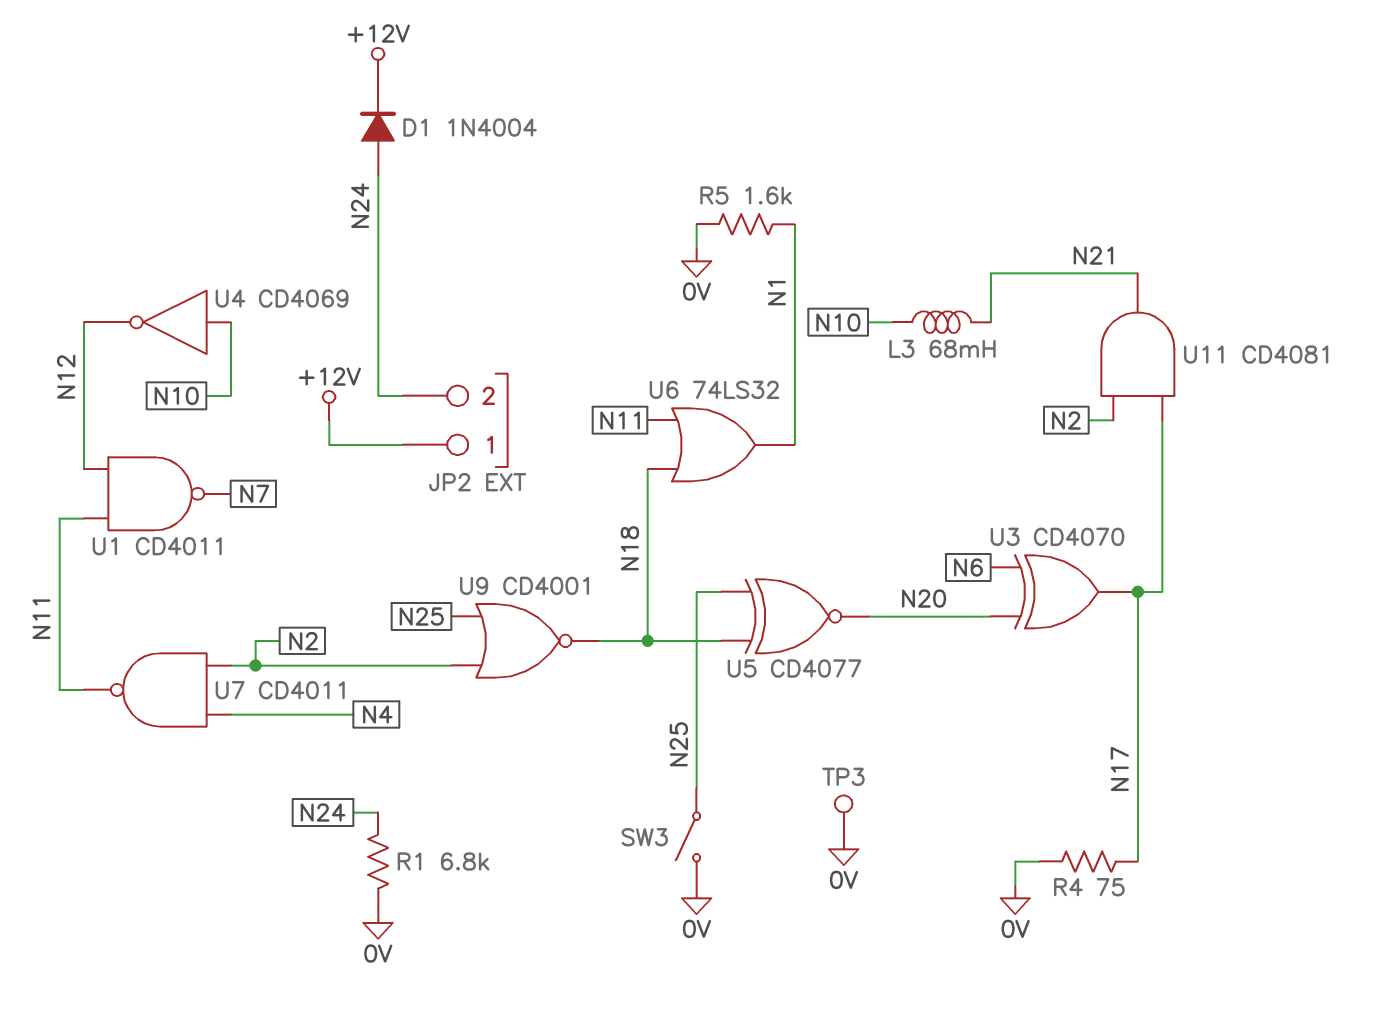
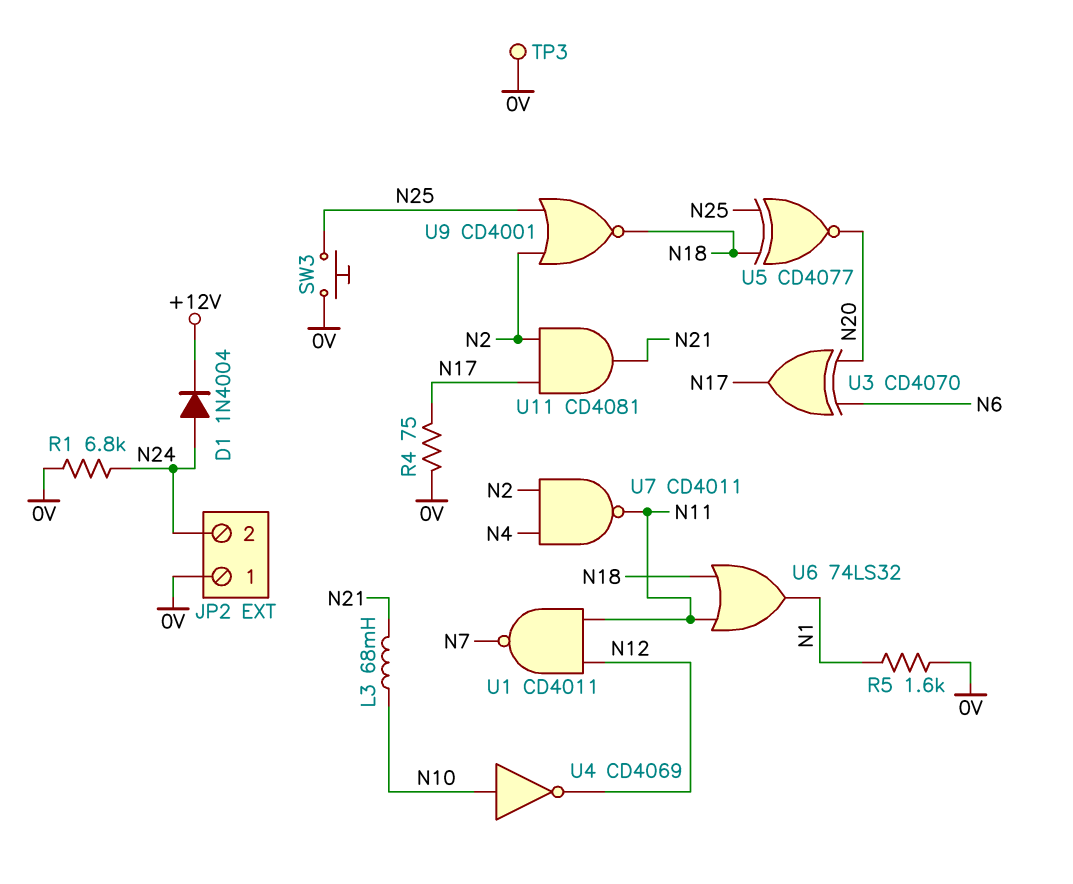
JP2 pin 1: +12V -> 0V
SW3: switch (0V, N25) -> button (0V, N25)

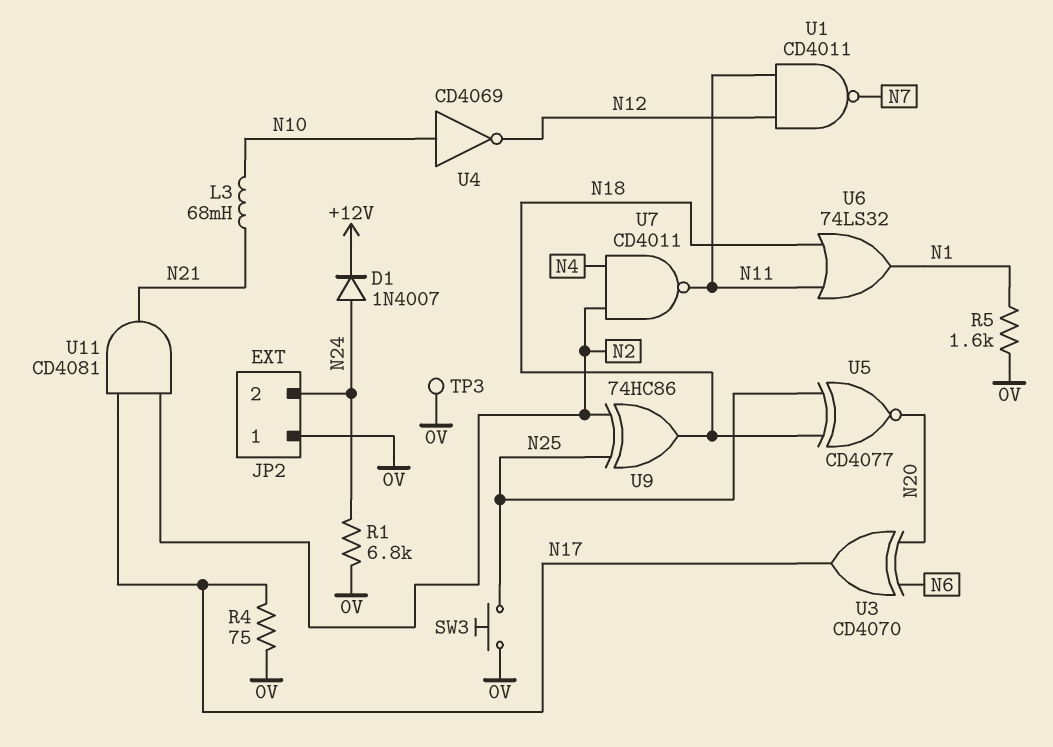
D1: diode 1N4004 (A N24, K +12V) -> diode 1N4007 (A N24, K +12V)
U9: NOR CD4001 (in N2, in N25, out N18) -> XOR 74HC86 (in N2, in N25, out N18)

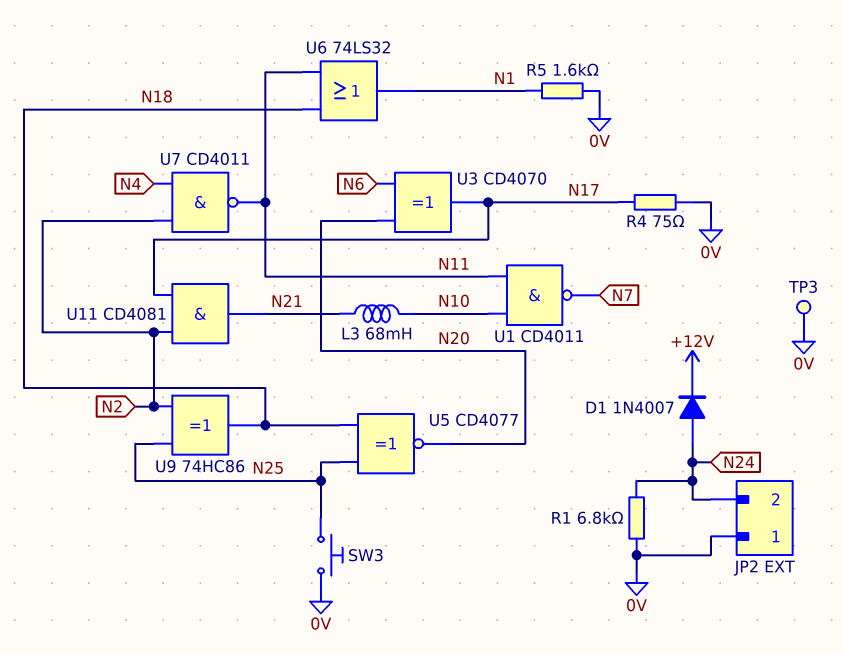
U1: NAND CD4011 (in N11, in N12, out N7) -> NAND CD4011 (in N10, in N11, out N7)
U4: NOT CD4069 (in N10, out N12) -> none

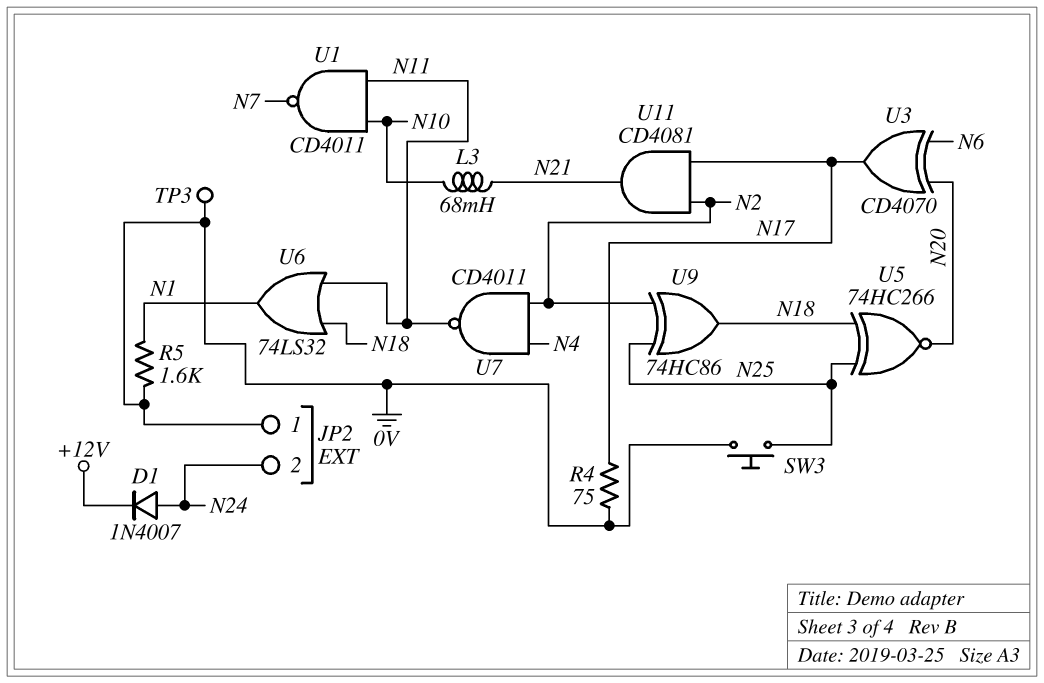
R1: 6.8k (0V, N24) -> none
U5: XNOR CD4077 (in N18, in N25, out N20) -> XNOR 74HC266 (in N18, in N25, out N20)

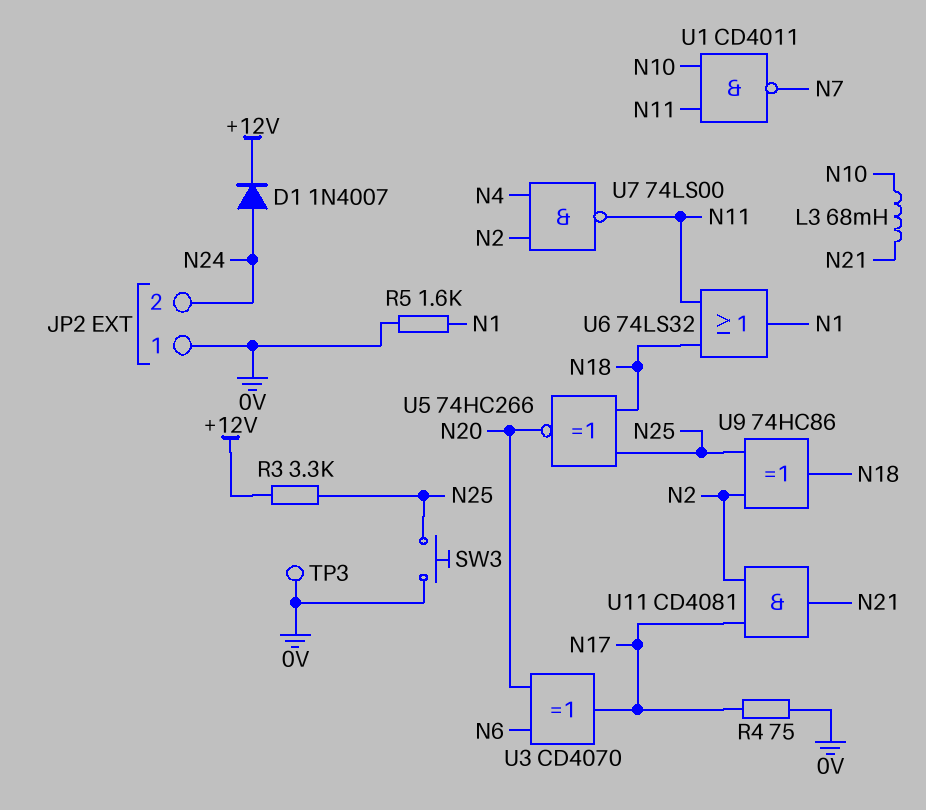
R3: none -> 3.3k (+12V, N25)
U7: NAND CD4011 (in N2, in N4, out N11) -> NAND 74LS00 (in N2, in N4, out N11)

